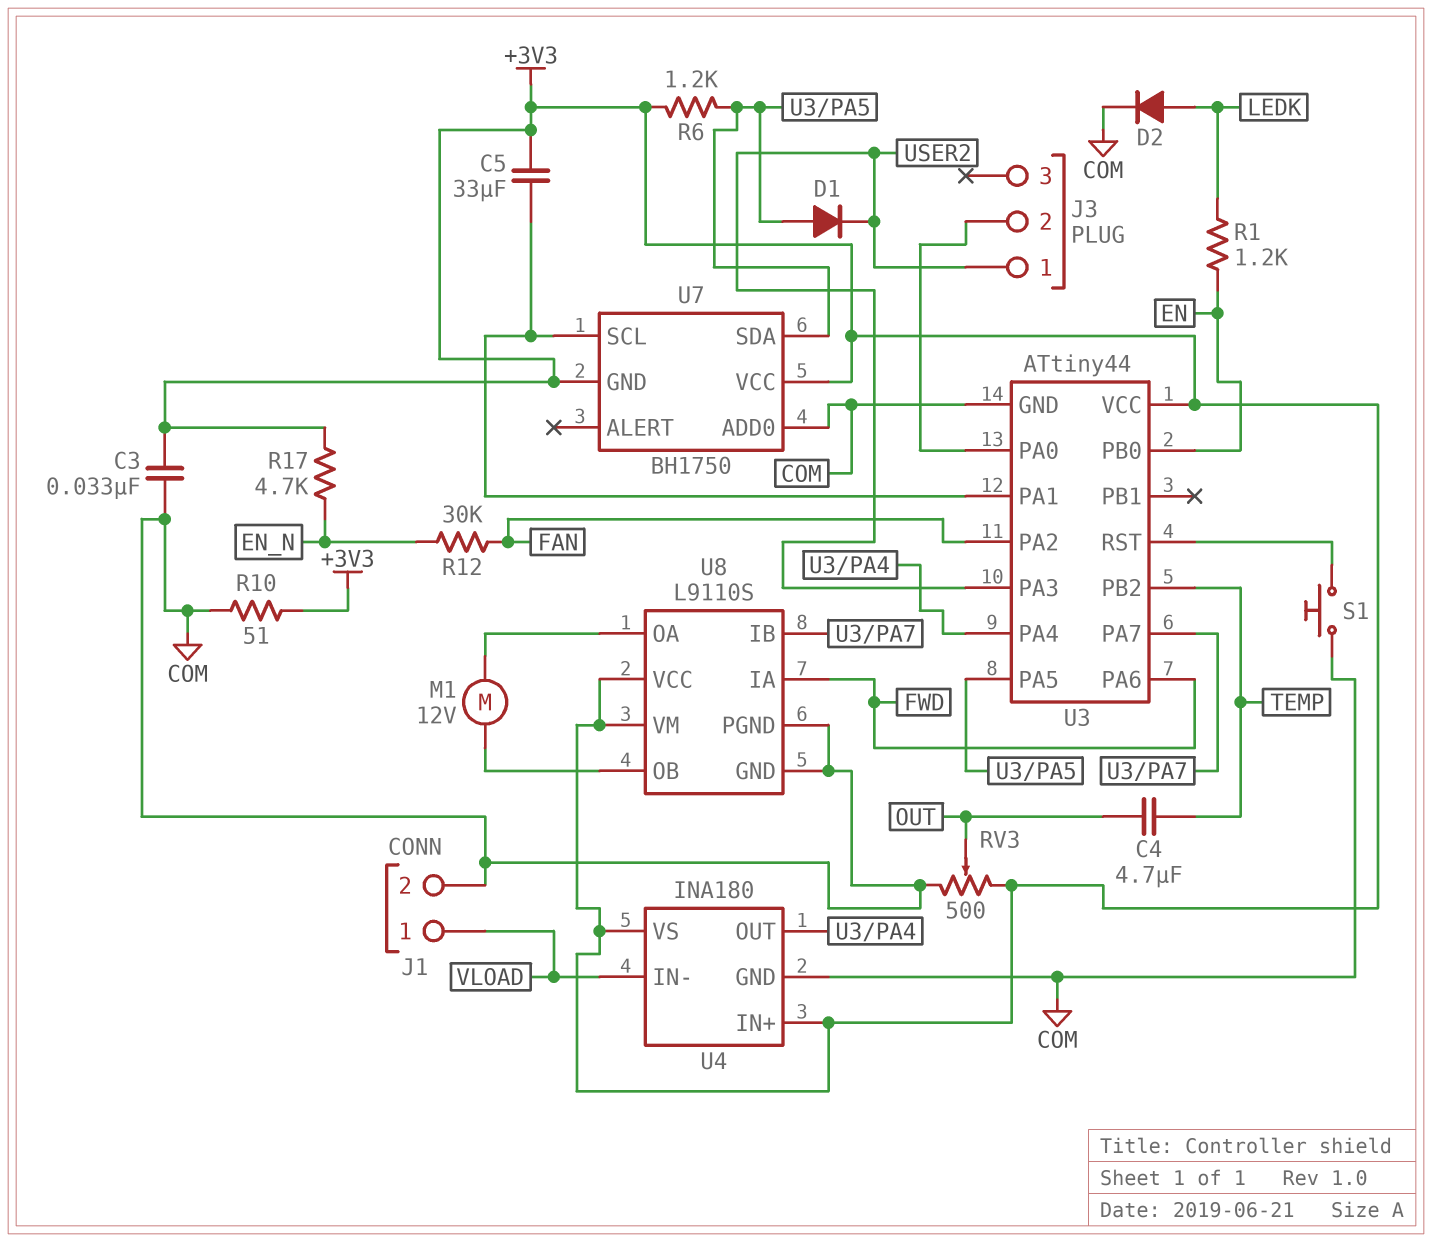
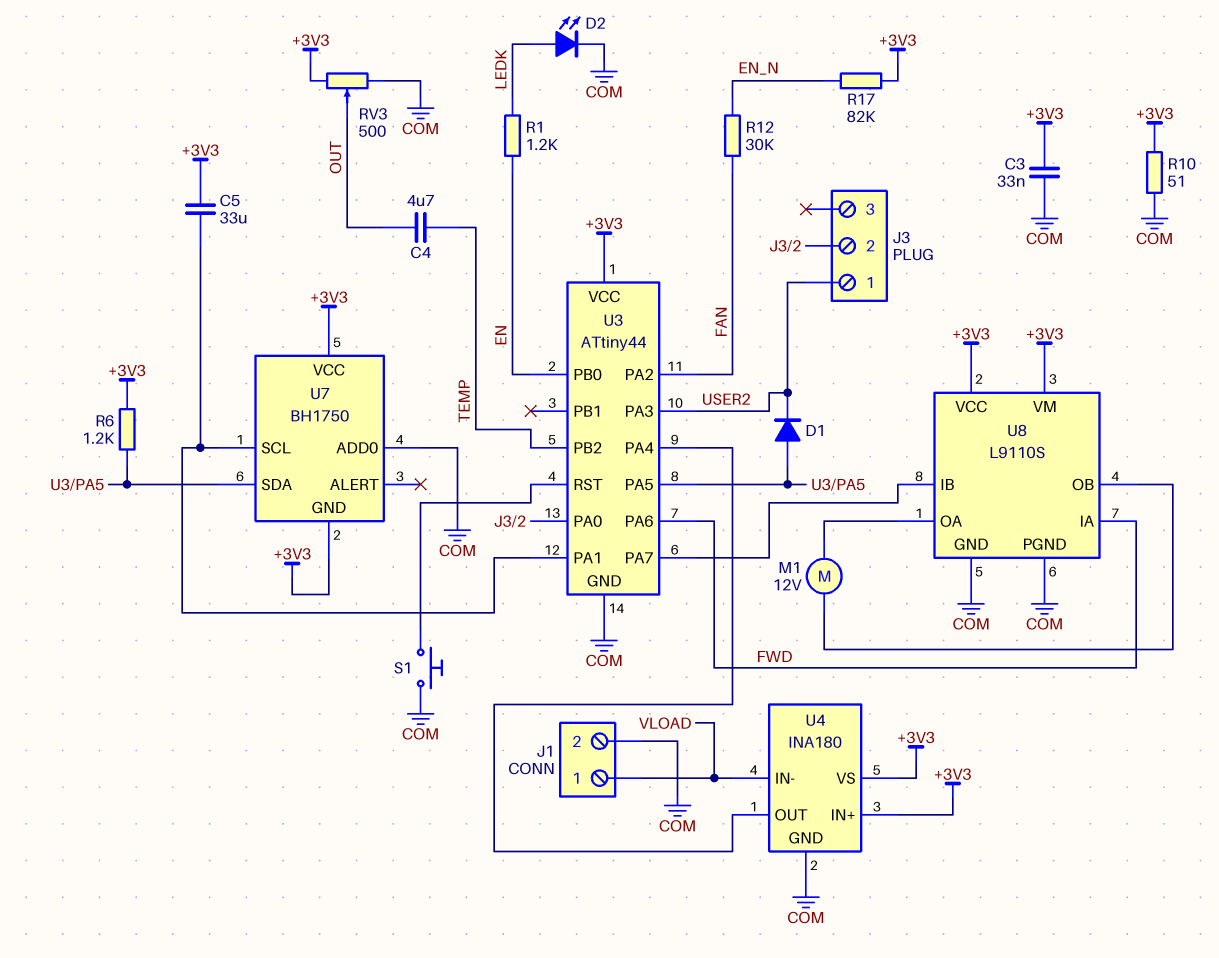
D2: diode (A LEDK, K COM) -> LED (A LEDK, K COM)
R17: 4.7k (+3V3, EN_N) -> 82k (+3V3, EN_N)

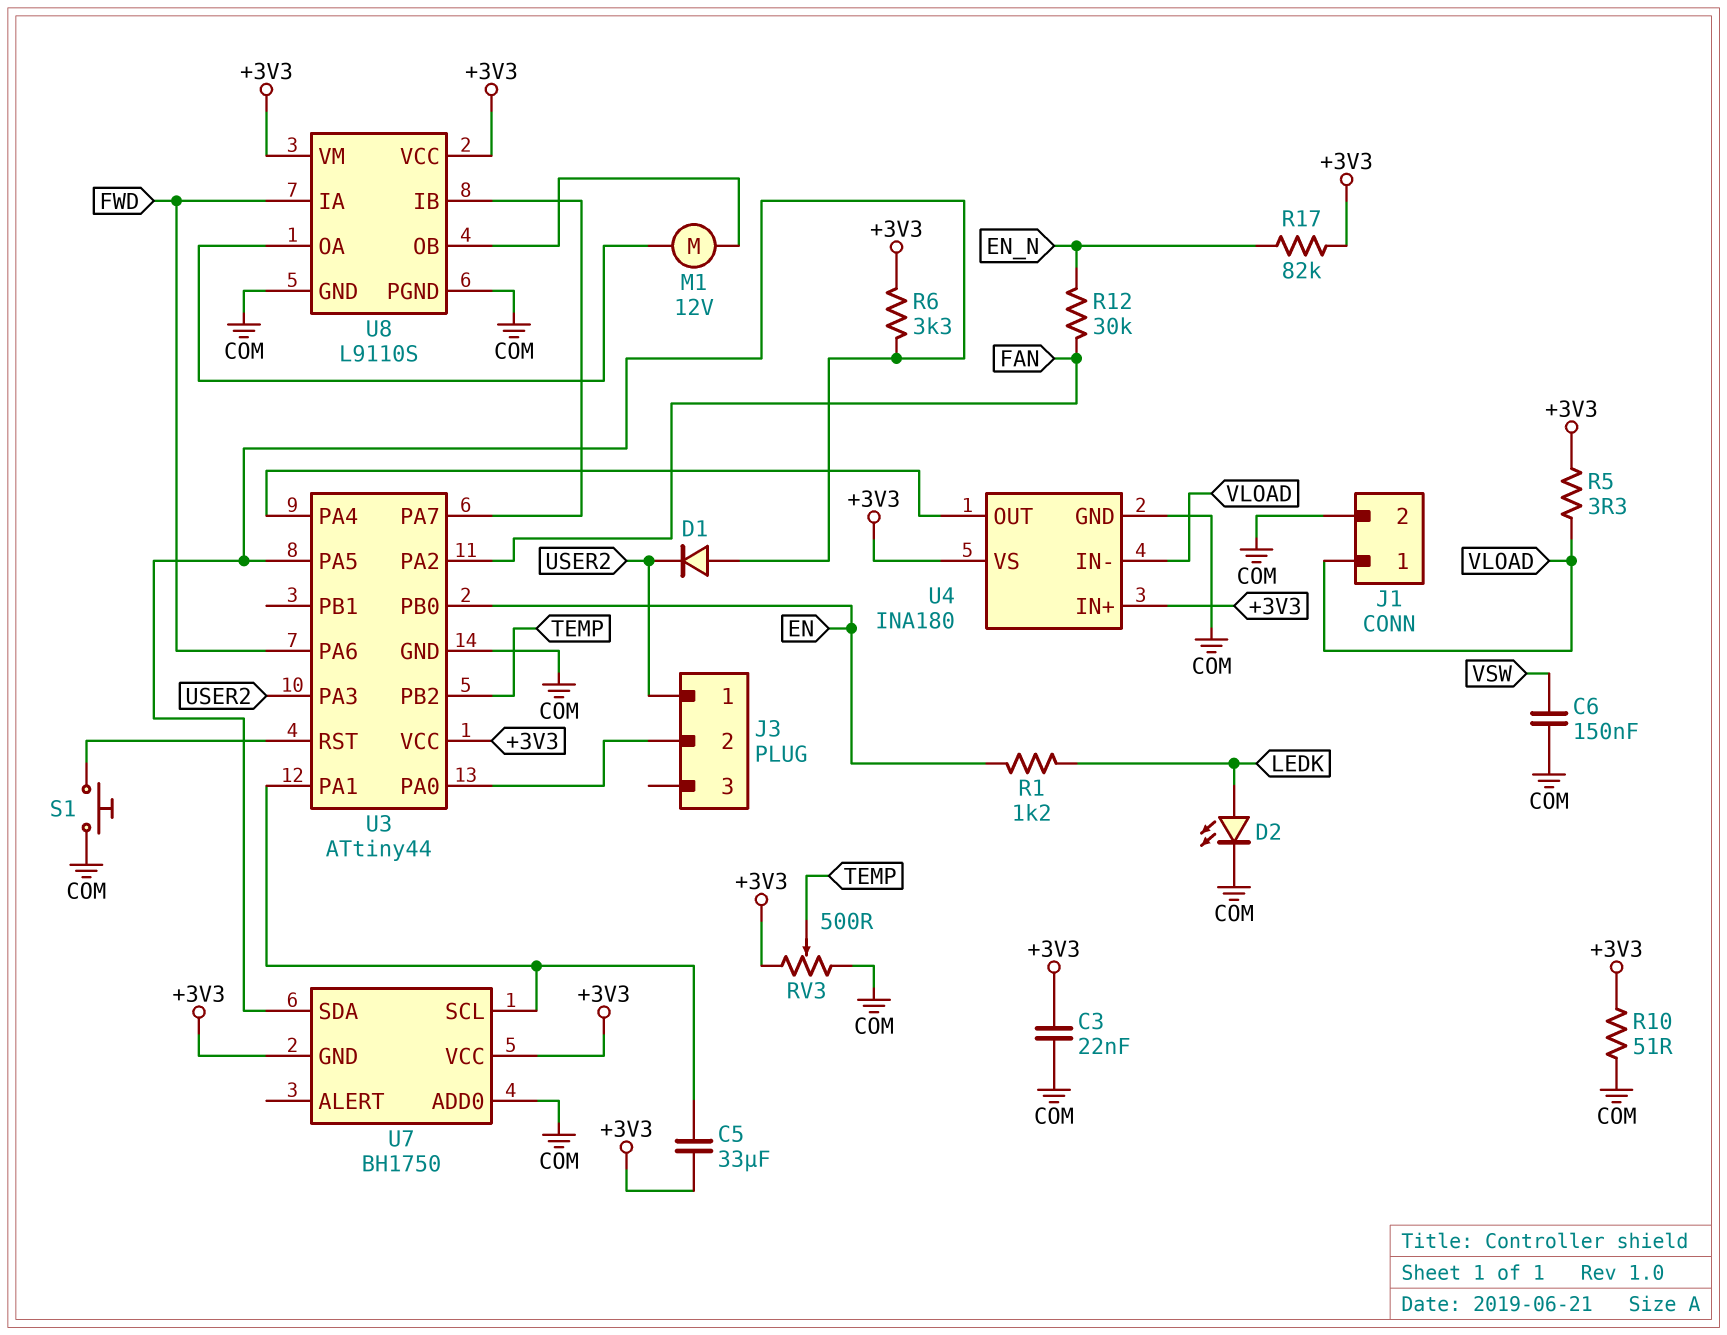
C3: 33nF (+3V3, COM) -> 22nF (+3V3, COM)
C4: 4.7uF (OUT, TEMP) -> none
C6: none -> 150nF (COM, VSW)
R5: none -> 3.3 (+3V3, VLOAD)
R6: 1.2k (+3V3, U3/PA5) -> 3.3k (+3V3, U3/PA5)
RV3: 500 (+3V3, COM, wiper OUT) -> 500 (+3V3, COM, wiper TEMP)

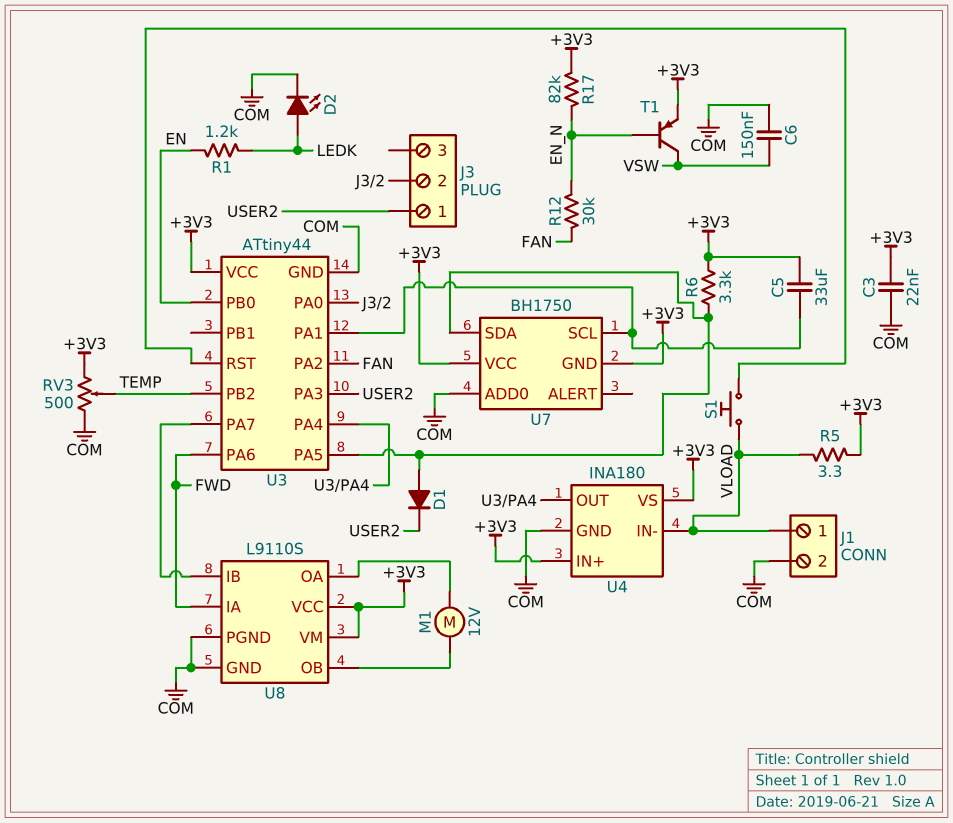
R10: 51 (+3V3, COM) -> none
S1: button (COM, U3/RST) -> button (U3/RST, VLOAD)
T1: none -> PNP (B EN_N, C VSW, E +3V3)

